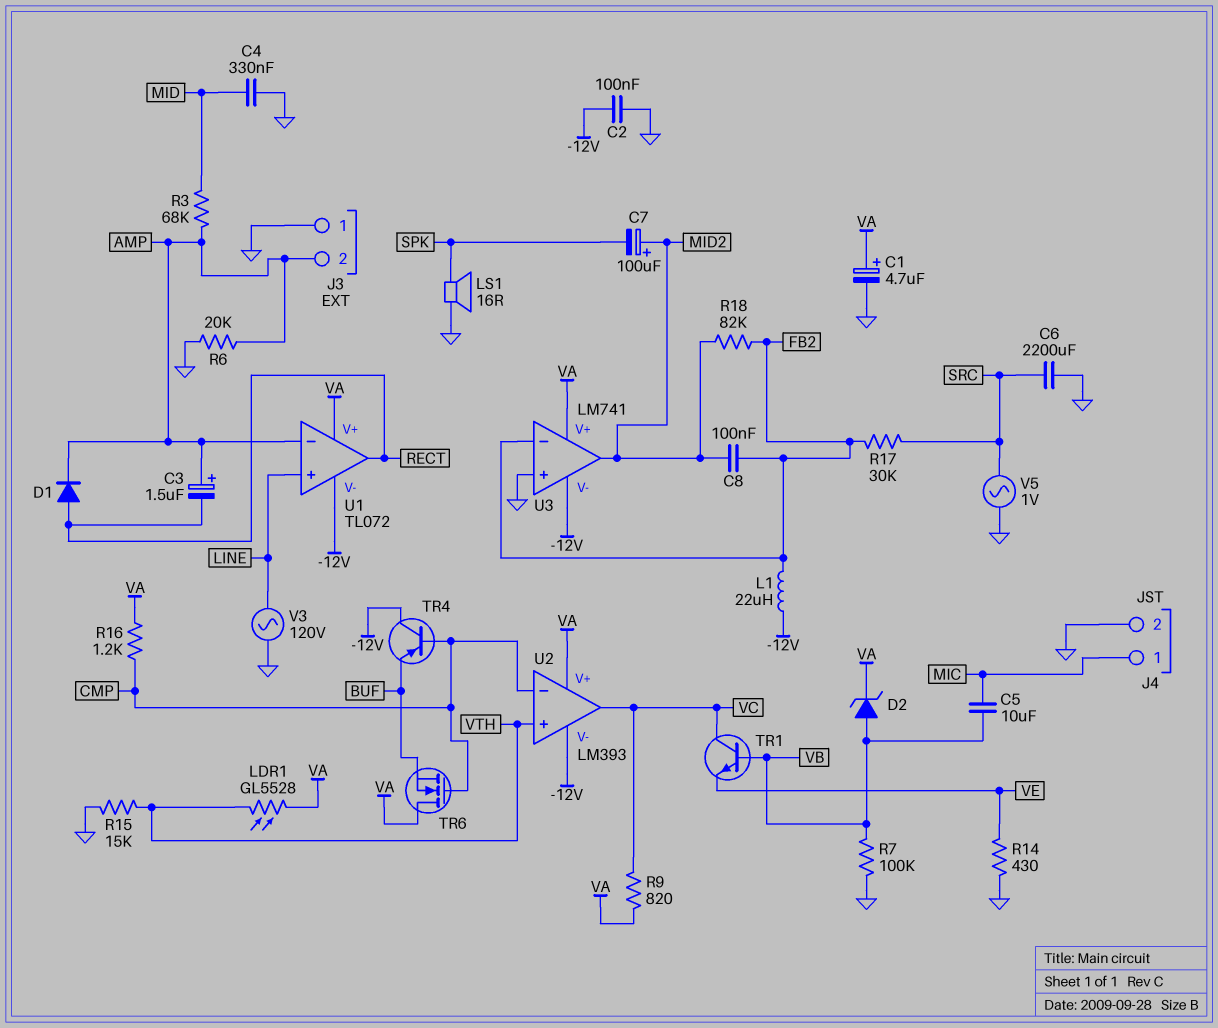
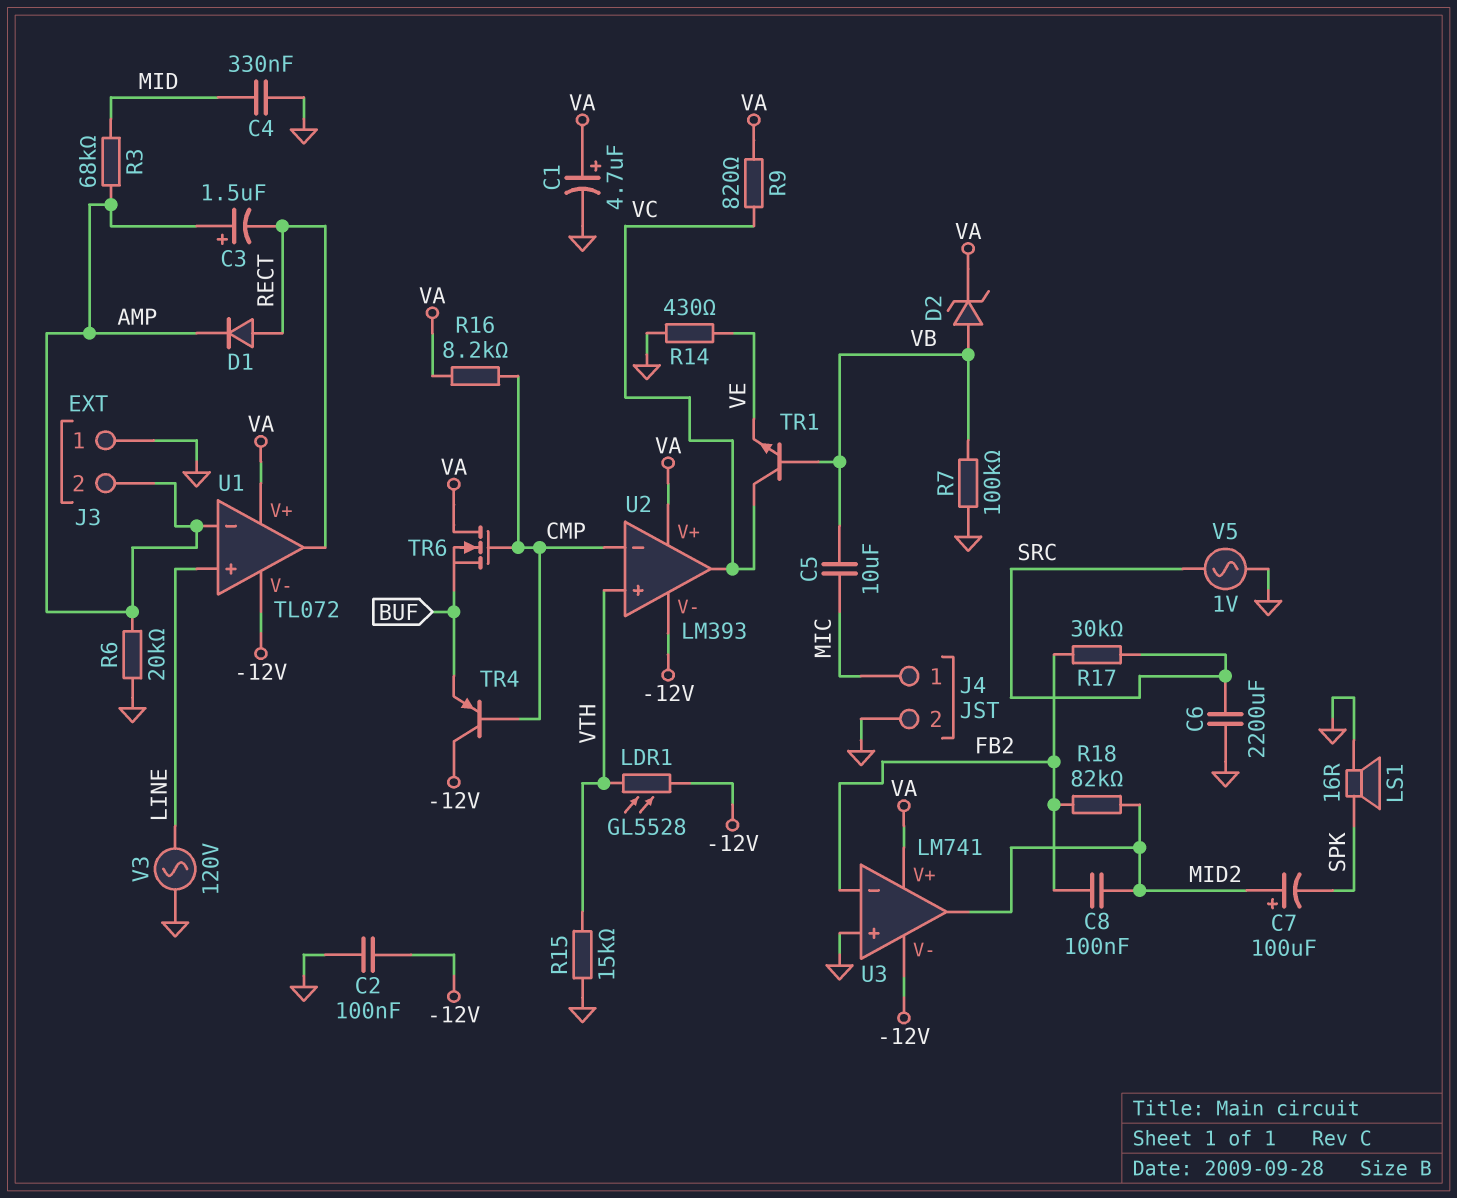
L1: 22uH (-12V, FB2) -> none
LDR1: GL5528 (VA, VTH) -> GL5528 (-12V, VTH)
R16: 1.2k (CMP, VA) -> 8.2k (CMP, VA)

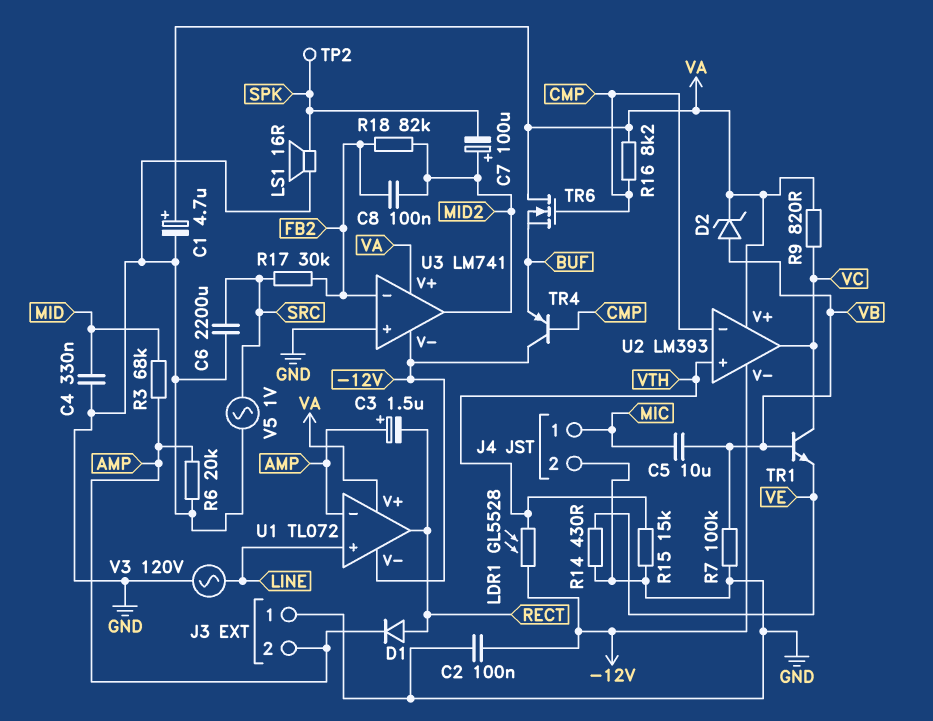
TP2: none -> test point (SPK)

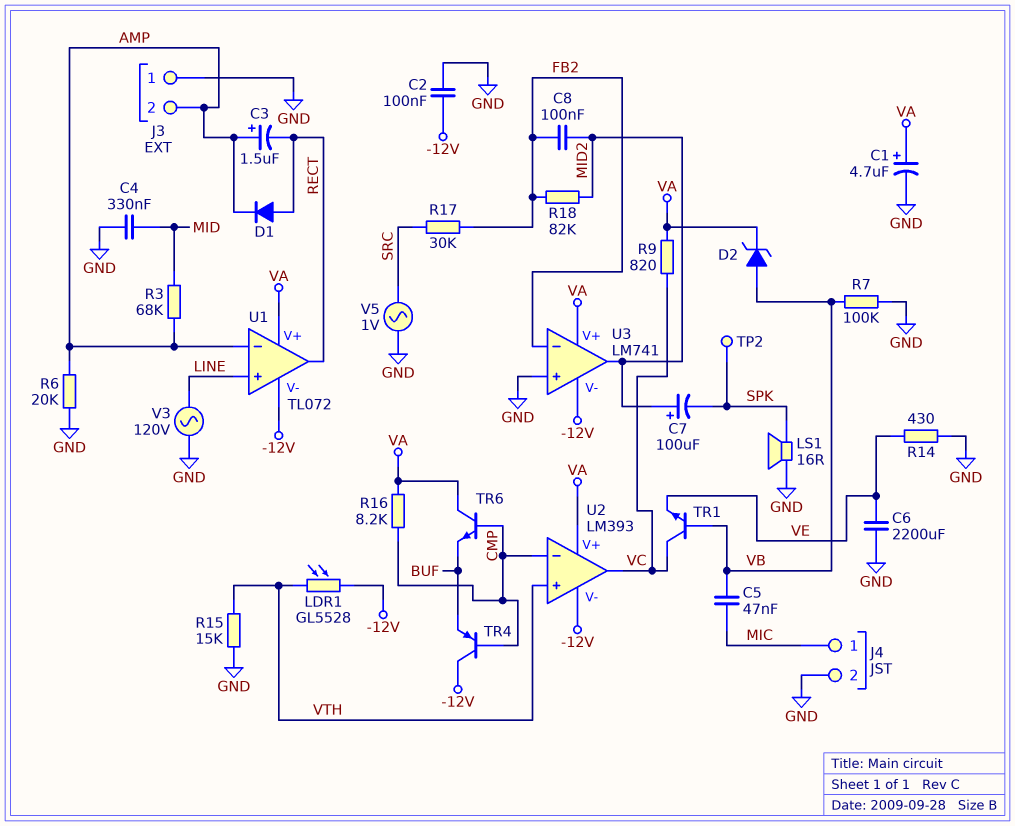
C5: 10uF (MIC, VB) -> 47nF (MIC, VB)
C6: 2200uF (GND, SRC) -> 2200uF (GND, VE)
TR6: NMOS (G CMP, D VA, S BUF) -> NPN (B CMP, C VA, E BUF)

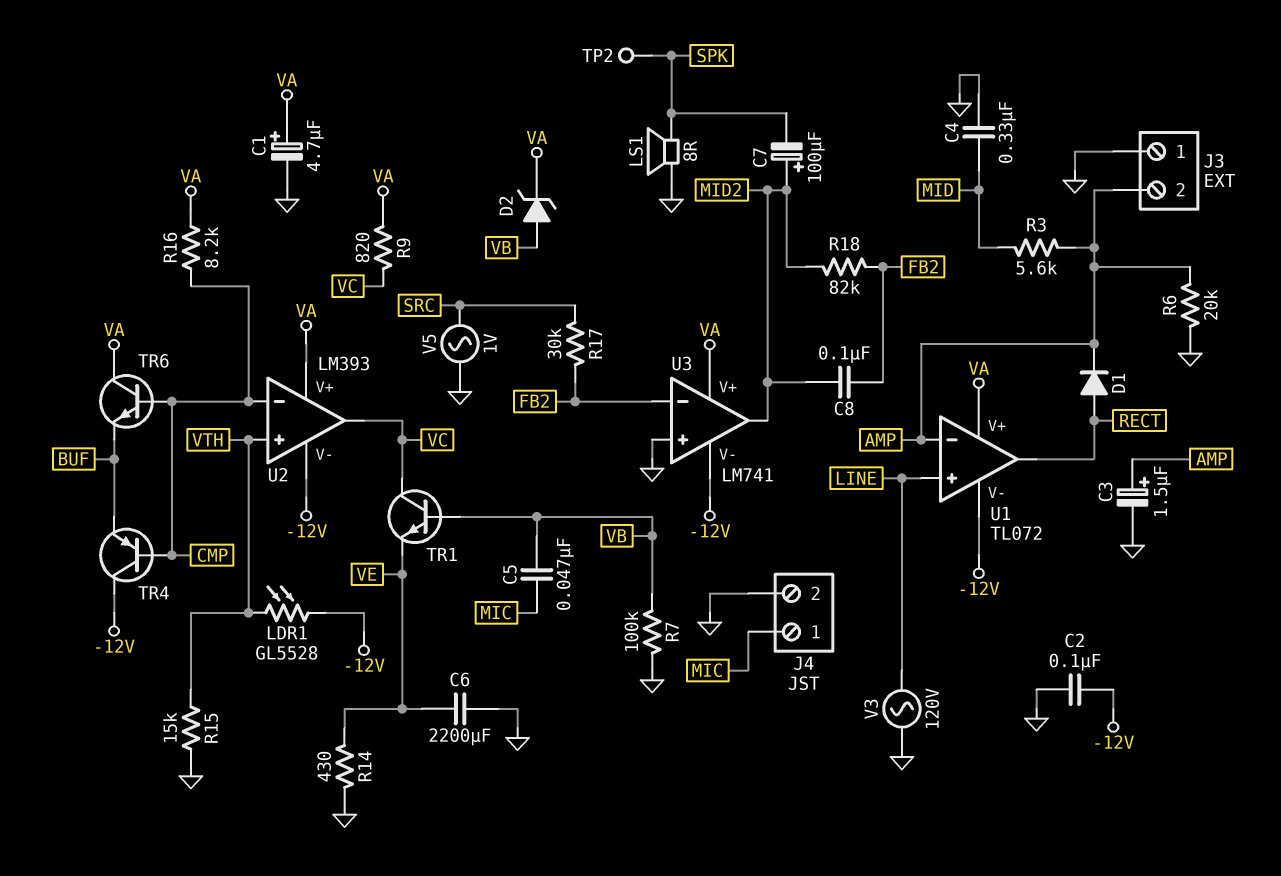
C3: 1.5uF (plus AMP, minus RECT) -> 1.5uF (plus AMP, minus GND)
LS1: speaker 16R (GND, SPK) -> speaker 8R (GND, SPK)
R3: 68k (AMP, MID) -> 5.6k (AMP, MID)

